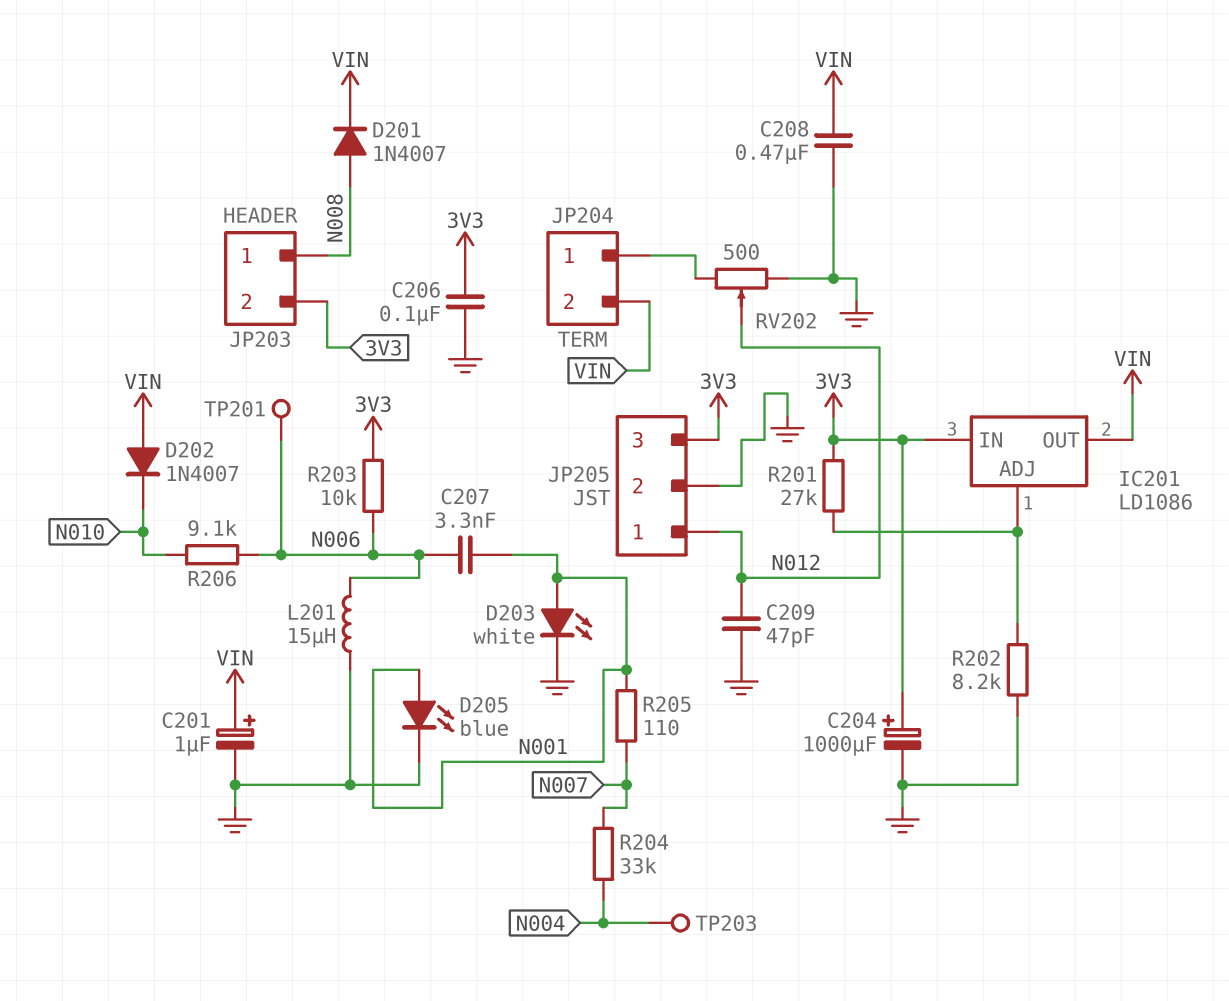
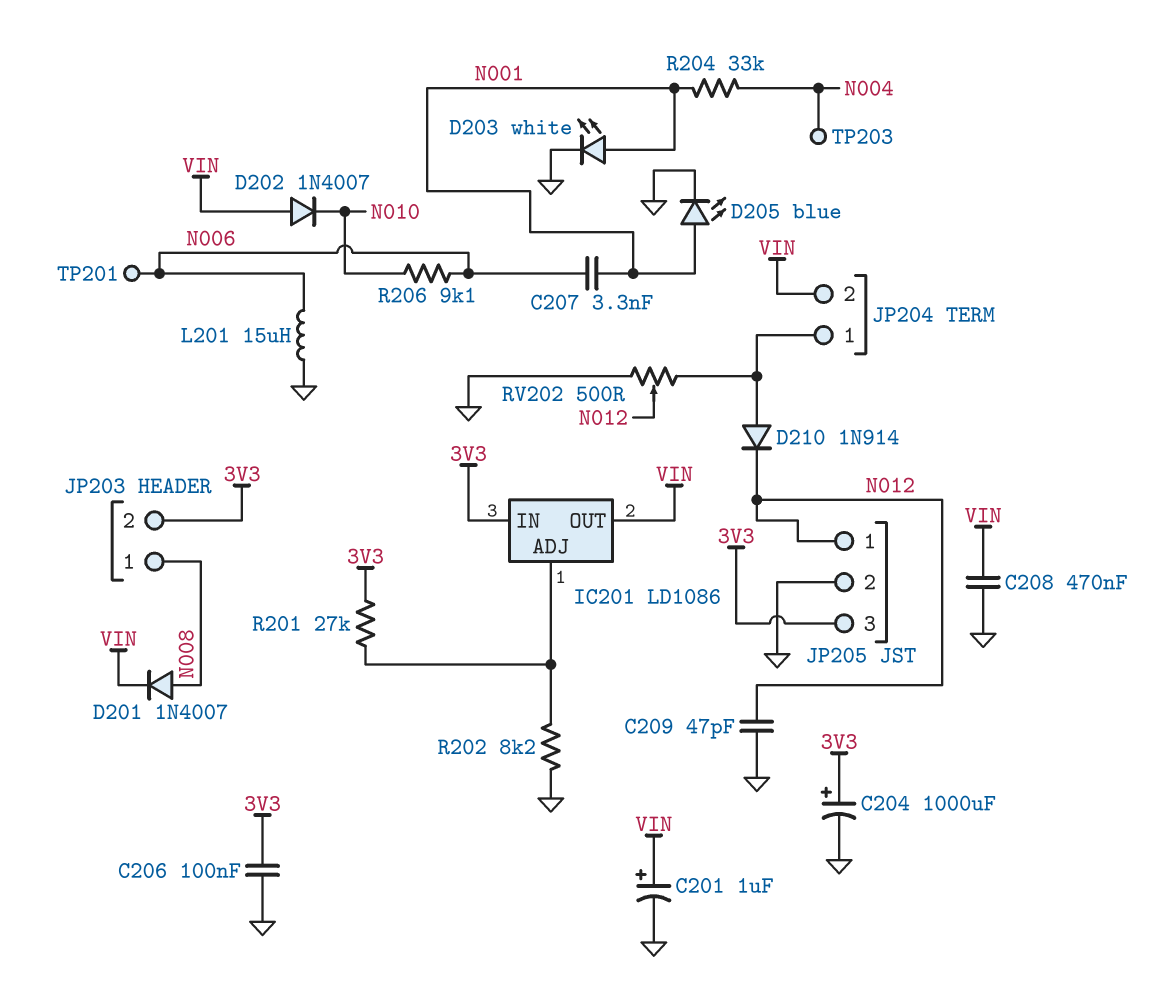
D210: none -> diode 1N914 (A JP204/1, K N012)
R203: 10k (3V3, N006) -> none
R204: 33k (N004, N007) -> 33k (N001, N004)
R205: 110 (N001, N007) -> none

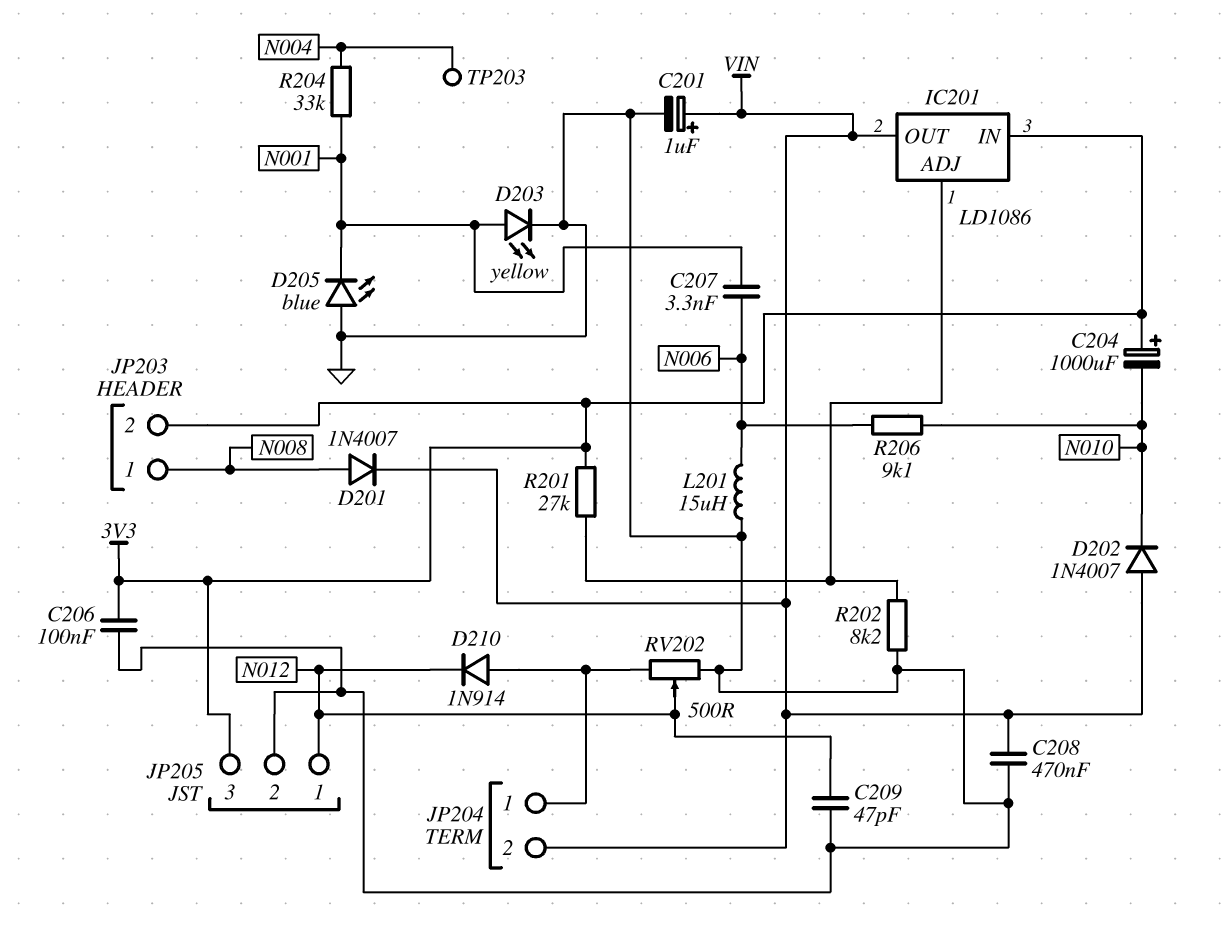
C204: 1000uF (plus 3V3, minus GND) -> 1000uF (plus 3V3, minus N010)
D203: LED white (A N001, K GND) -> LED yellow (A N001, K GND)
D205: LED blue (A N001, K GND) -> LED blue (A GND, K N001)
TP201: test point (N006) -> none

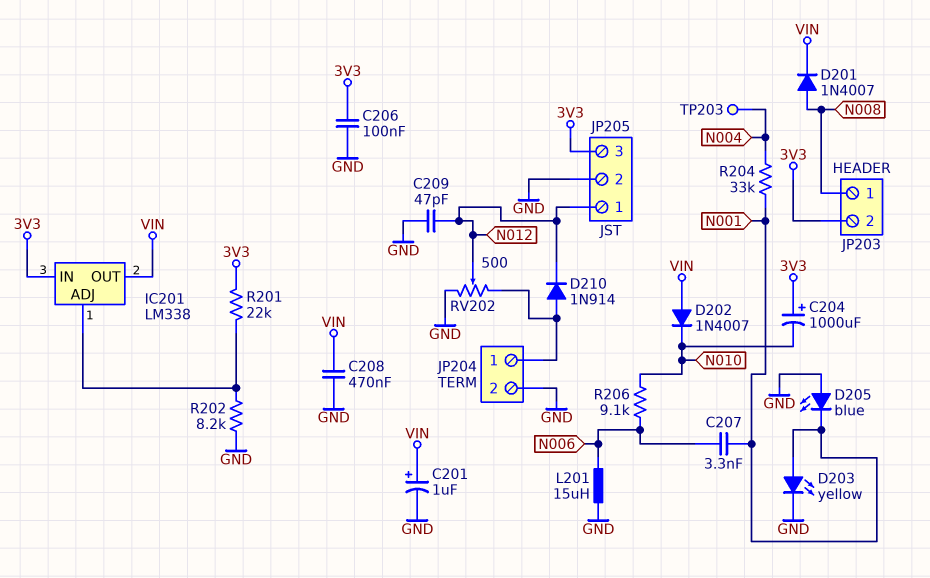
IC201: LD1086 -> LM338
JP204 pin 2: VIN -> GND
R201: 27k (3V3, IC201/ADJ) -> 22k (3V3, IC201/ADJ)

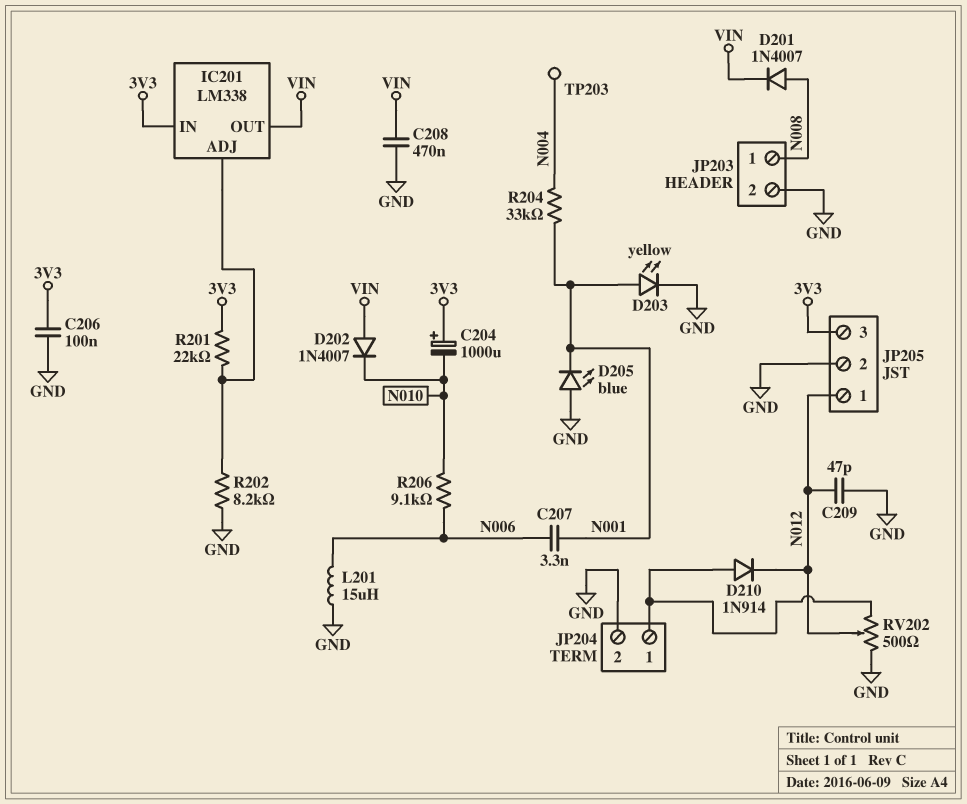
C201: 1uF (plus VIN, minus GND) -> none
JP203 pin 2: 3V3 -> GND

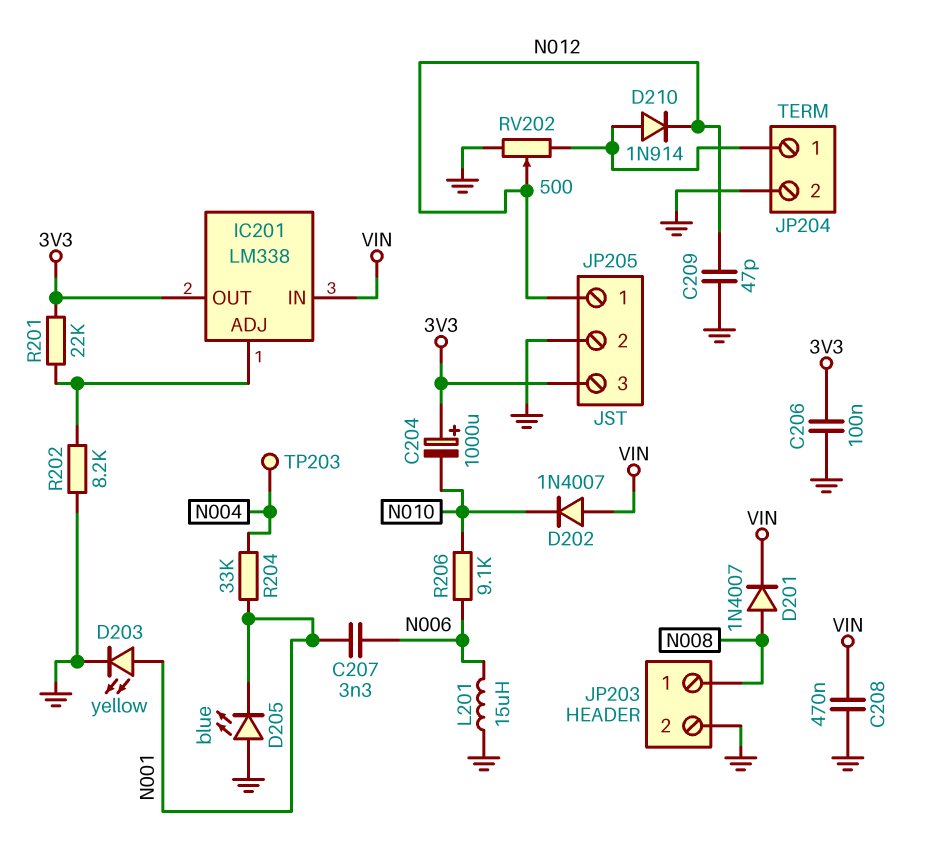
IC201 pin IN: 3V3 -> VIN
IC201 pin OUT: VIN -> 3V3

